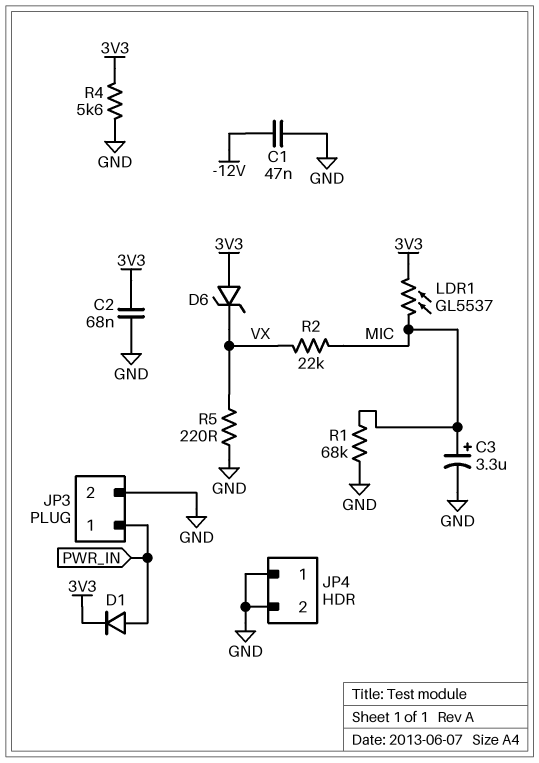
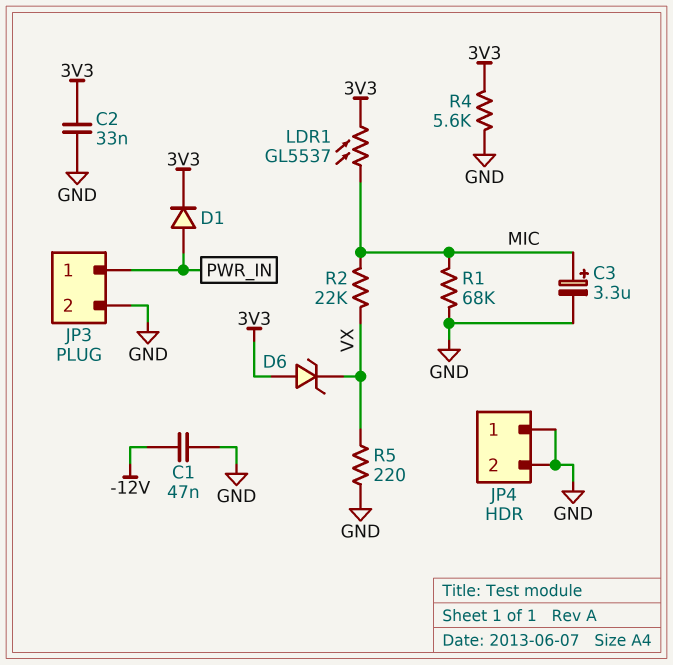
C2: 68nF (3V3, GND) -> 33nF (3V3, GND)

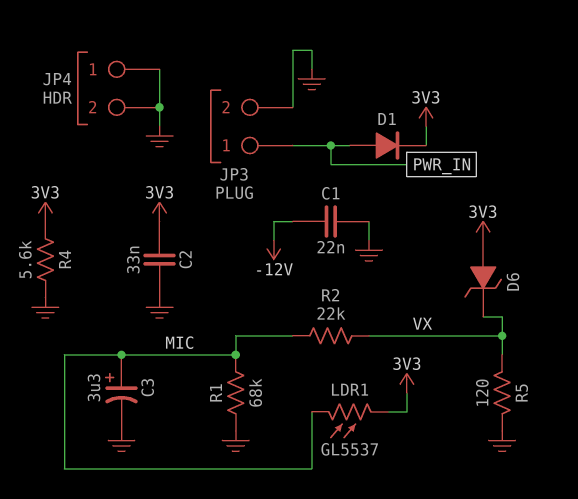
C1: 47nF (-12V, GND) -> 22nF (-12V, GND)
R5: 220 (GND, VX) -> 120 (GND, VX)

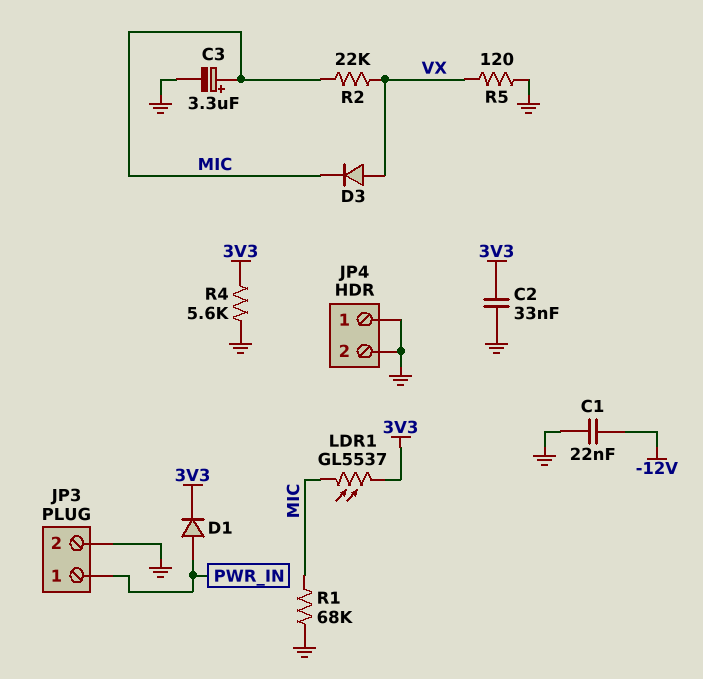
D3: none -> diode (A VX, K MIC)
D6: zener (A 3V3, K VX) -> none

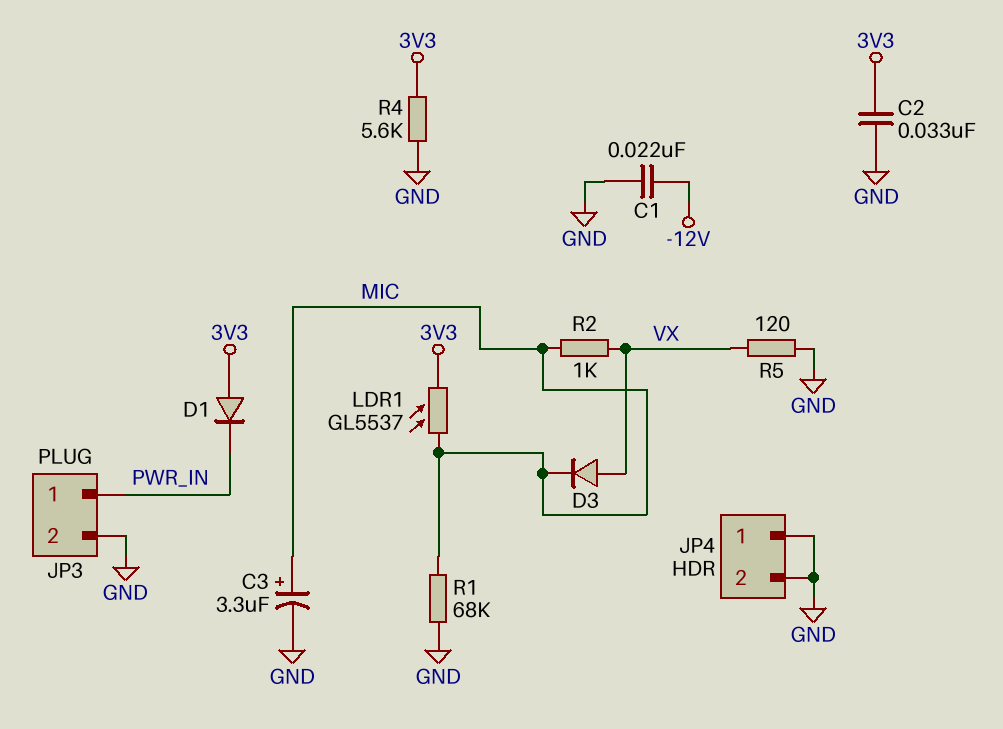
D1: diode (A PWR_IN, K 3V3) -> diode (A 3V3, K PWR_IN)
R2: 22k (MIC, VX) -> 1k (MIC, VX)

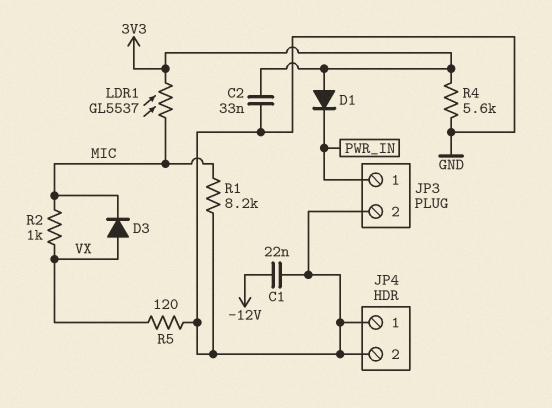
C3: 3.3uF (plus MIC, minus GND) -> none
R1: 68k (GND, MIC) -> 8.2k (GND, MIC)

